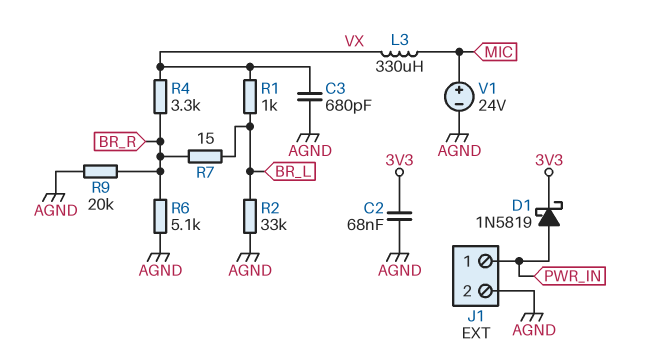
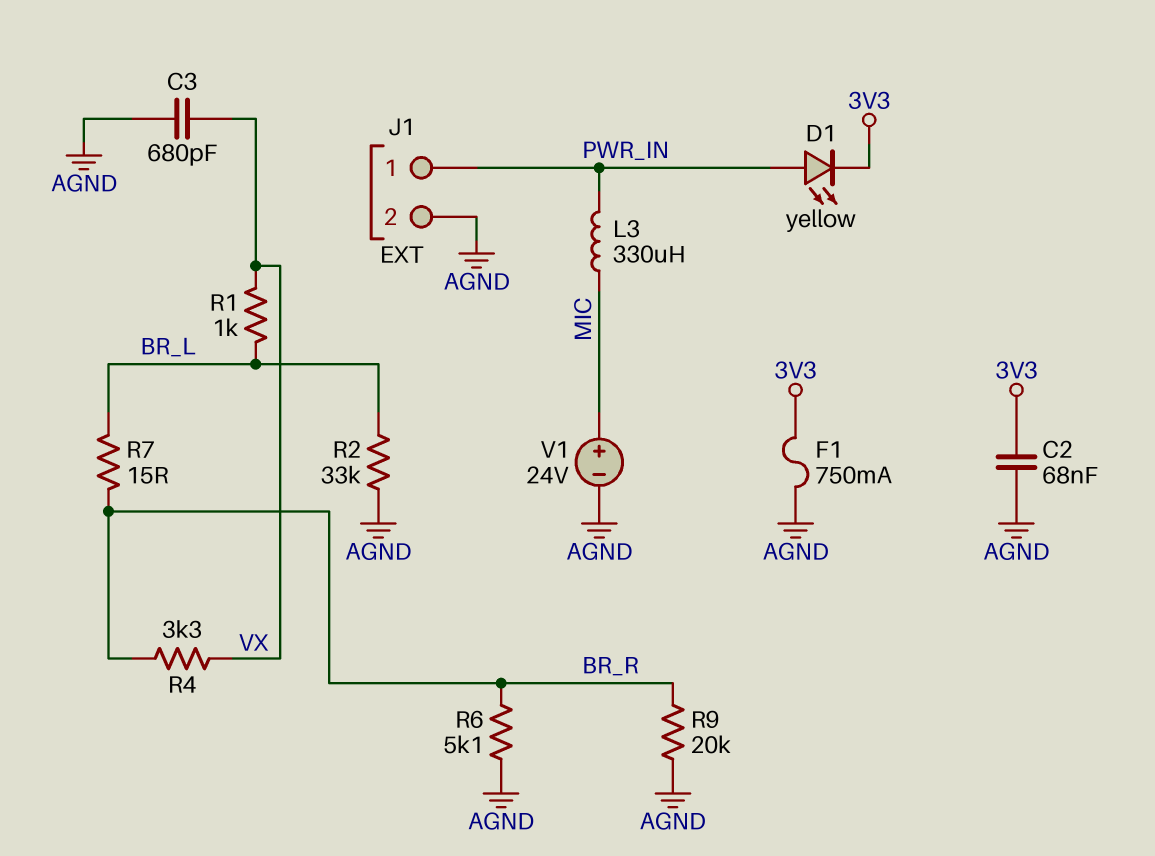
D1: schottky 1N5819 (A PWR_IN, K 3V3) -> LED yellow (A PWR_IN, K 3V3)
F1: none -> 750mA (3V3, AGND)
L3: 330uH (MIC, VX) -> 330uH (MIC, PWR_IN)

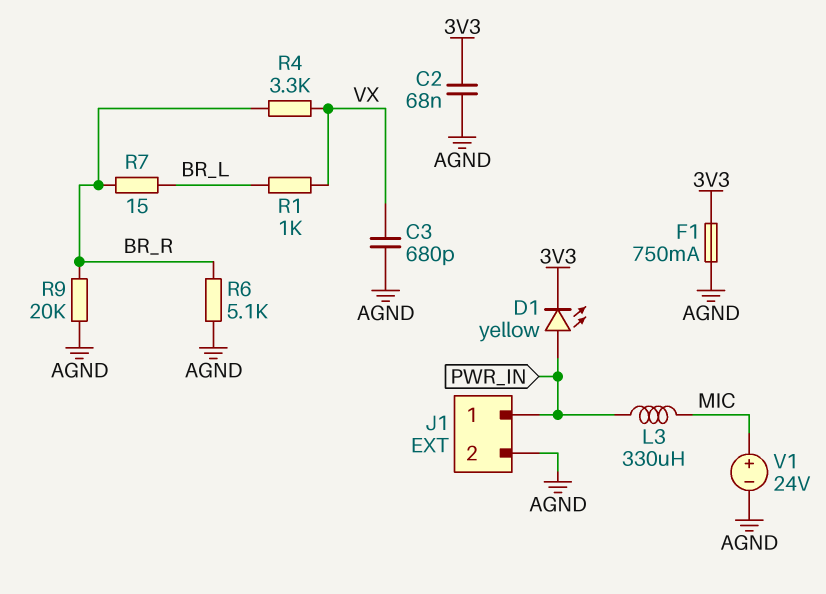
R2: 33k (AGND, BR_L) -> none

